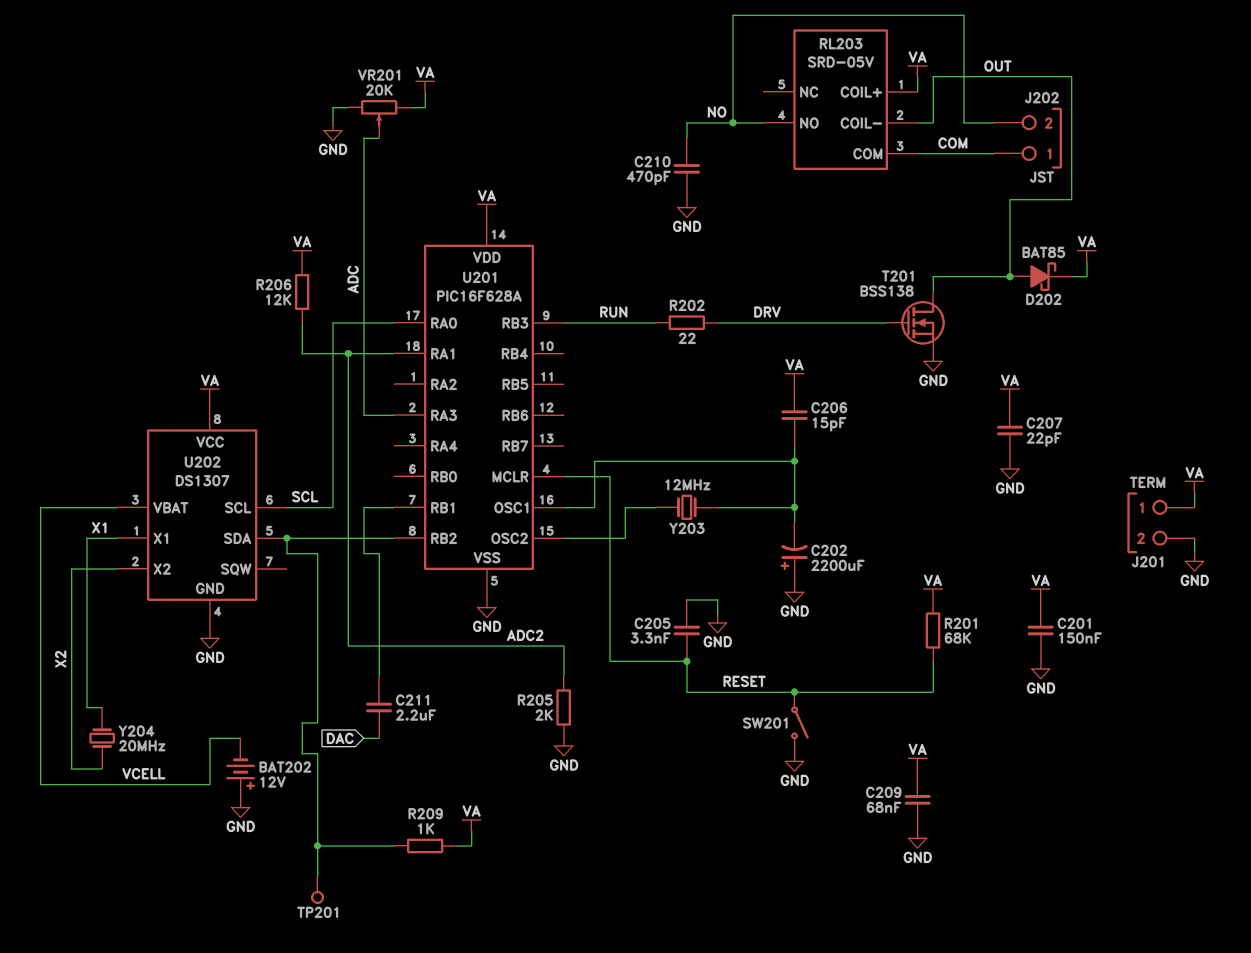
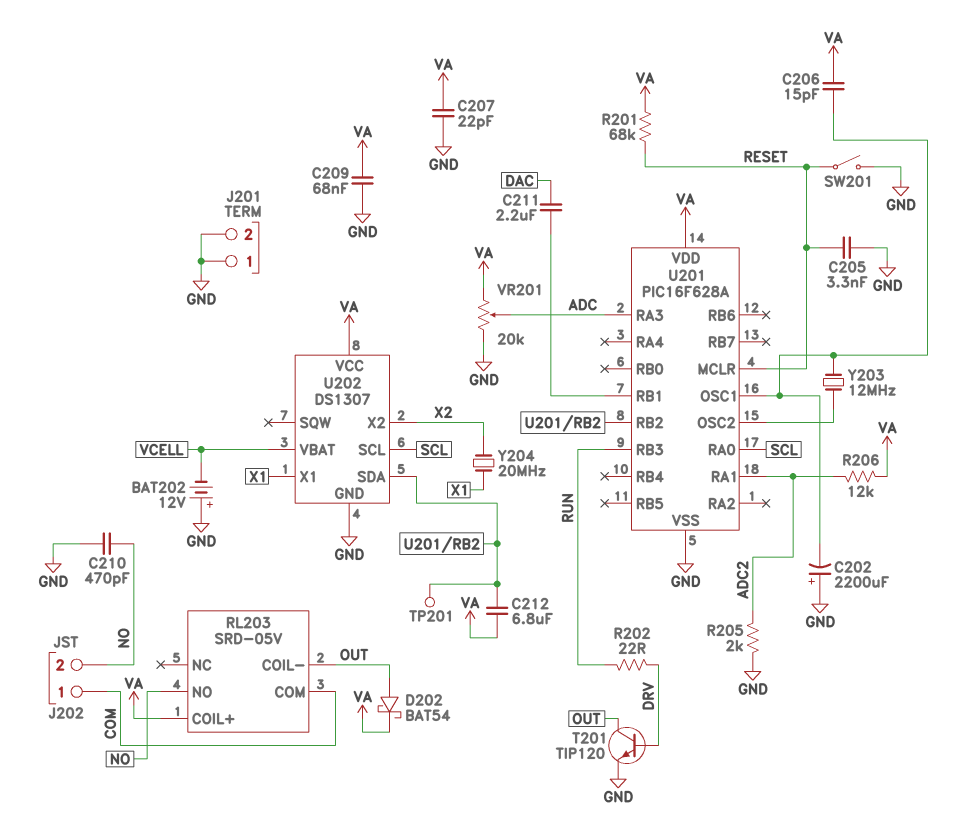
C201: 150nF (GND, VA) -> none
C212: none -> 6.8uF (U201/RB2, VA)
D202: schottky BAT85 (A OUT, K VA) -> schottky BAT54 (A OUT, K VA)
J201 pin 1: VA -> GND
R209: 1k (U201/RB2, VA) -> none
T201: NMOS BSS138 (G DRV, D OUT, S GND) -> NPN TIP120 (B DRV, C OUT, E GND)

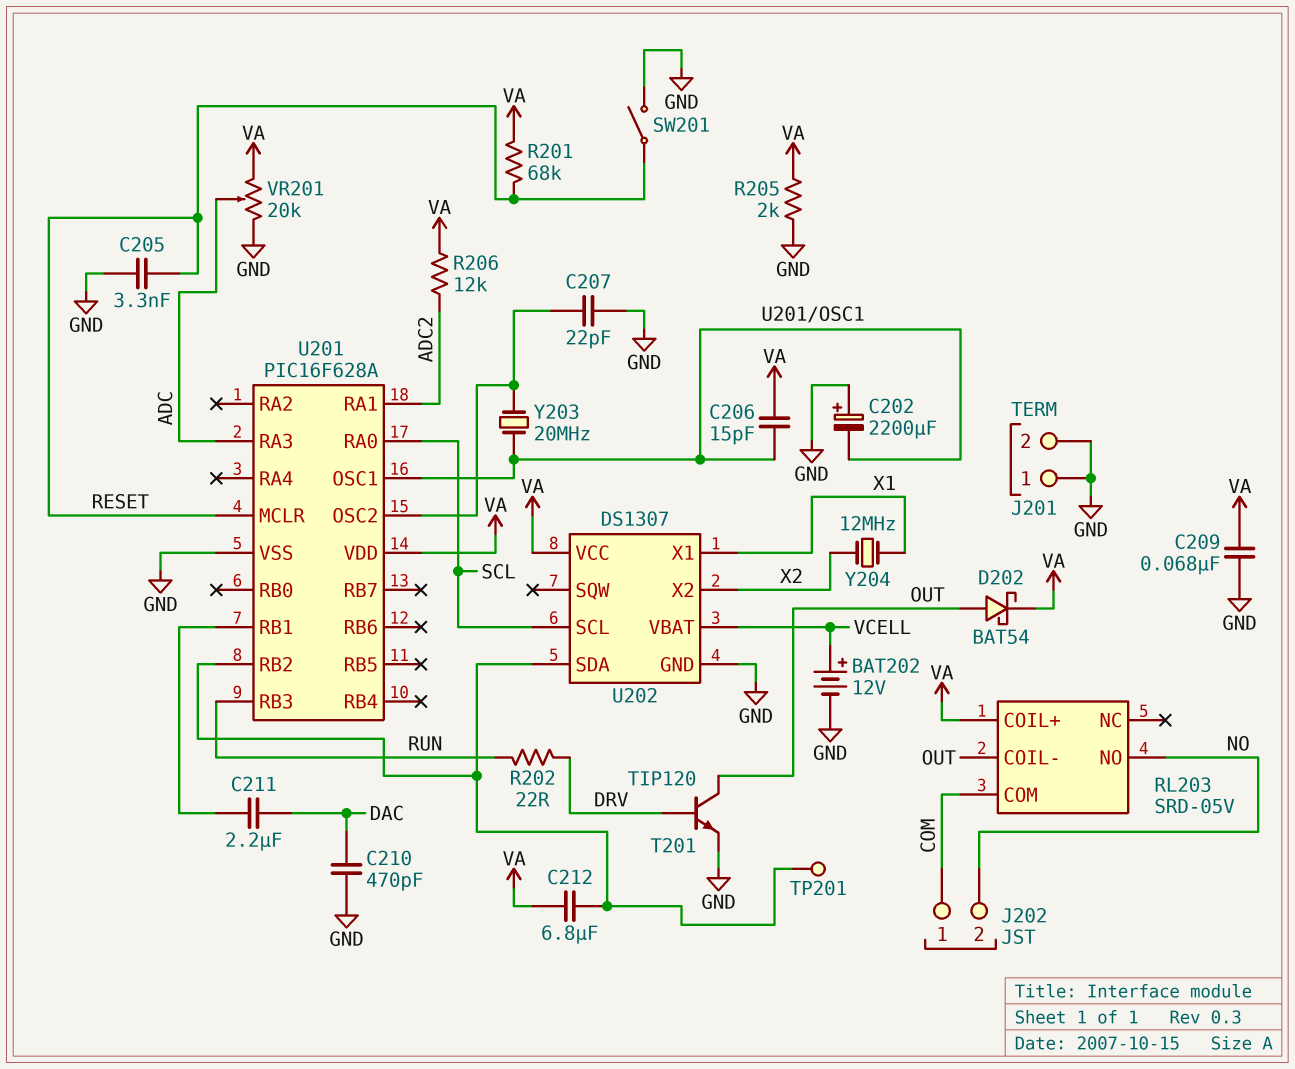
BAT202: 12V (plus GND, minus VCELL) -> 12V (plus VCELL, minus GND)
C207: 22pF (GND, VA) -> 22pF (GND, U201/OSC2)
C210: 470pF (GND, NO) -> 470pF (DAC, GND)
R205: 2k (ADC2, GND) -> 2k (GND, VA)
Y203: 12MHz (U201/OSC1, U201/OSC2) -> 20MHz (U201/OSC1, U201/OSC2)
Y204: 20MHz (X1, X2) -> 12MHz (X1, X2)

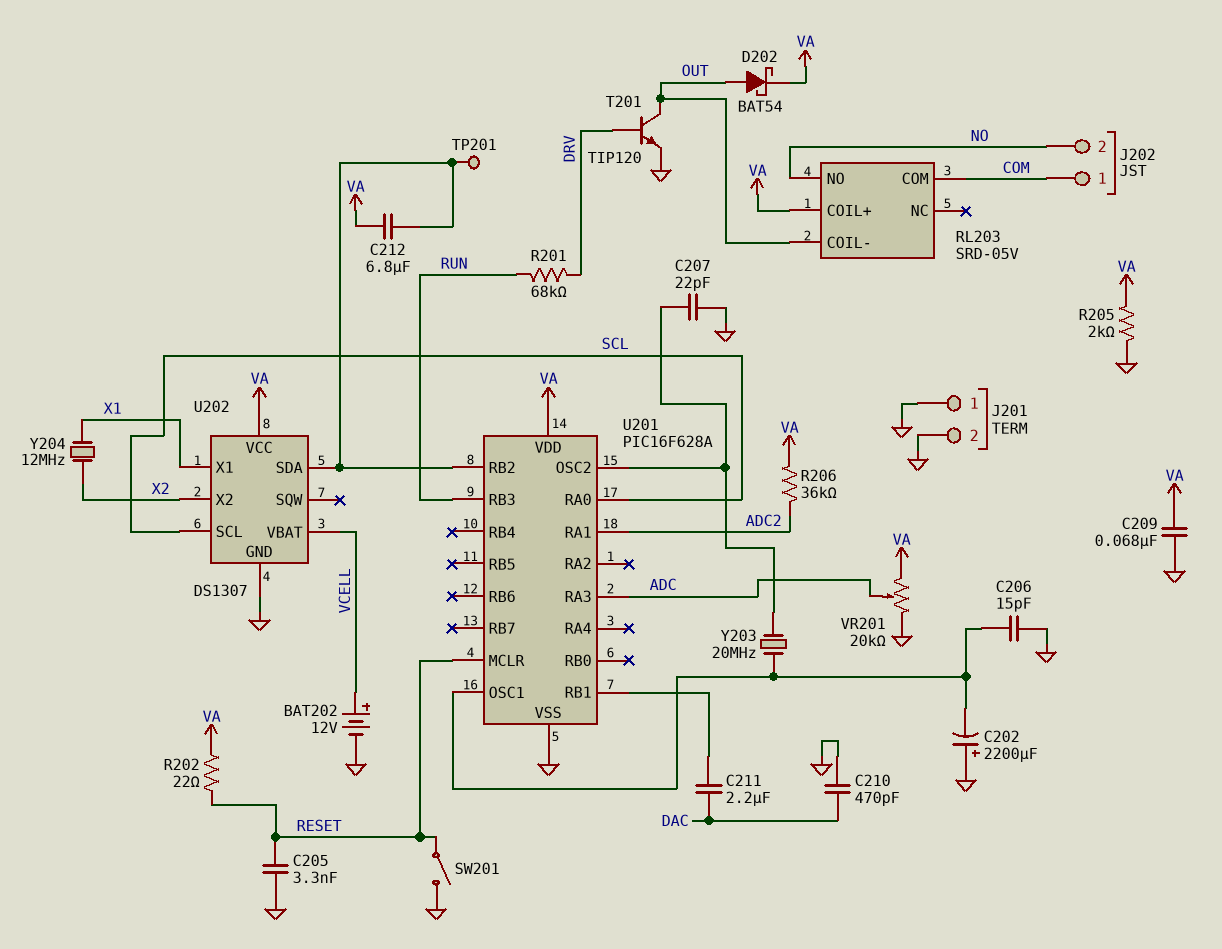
C206: 15pF (U201/OSC1, VA) -> 15pF (GND, U201/OSC1)
R201: 68k (RESET, VA) -> 68k (DRV, RUN)
R202: 22 (DRV, RUN) -> 22 (RESET, VA)
R206: 12k (ADC2, VA) -> 36k (ADC2, VA)

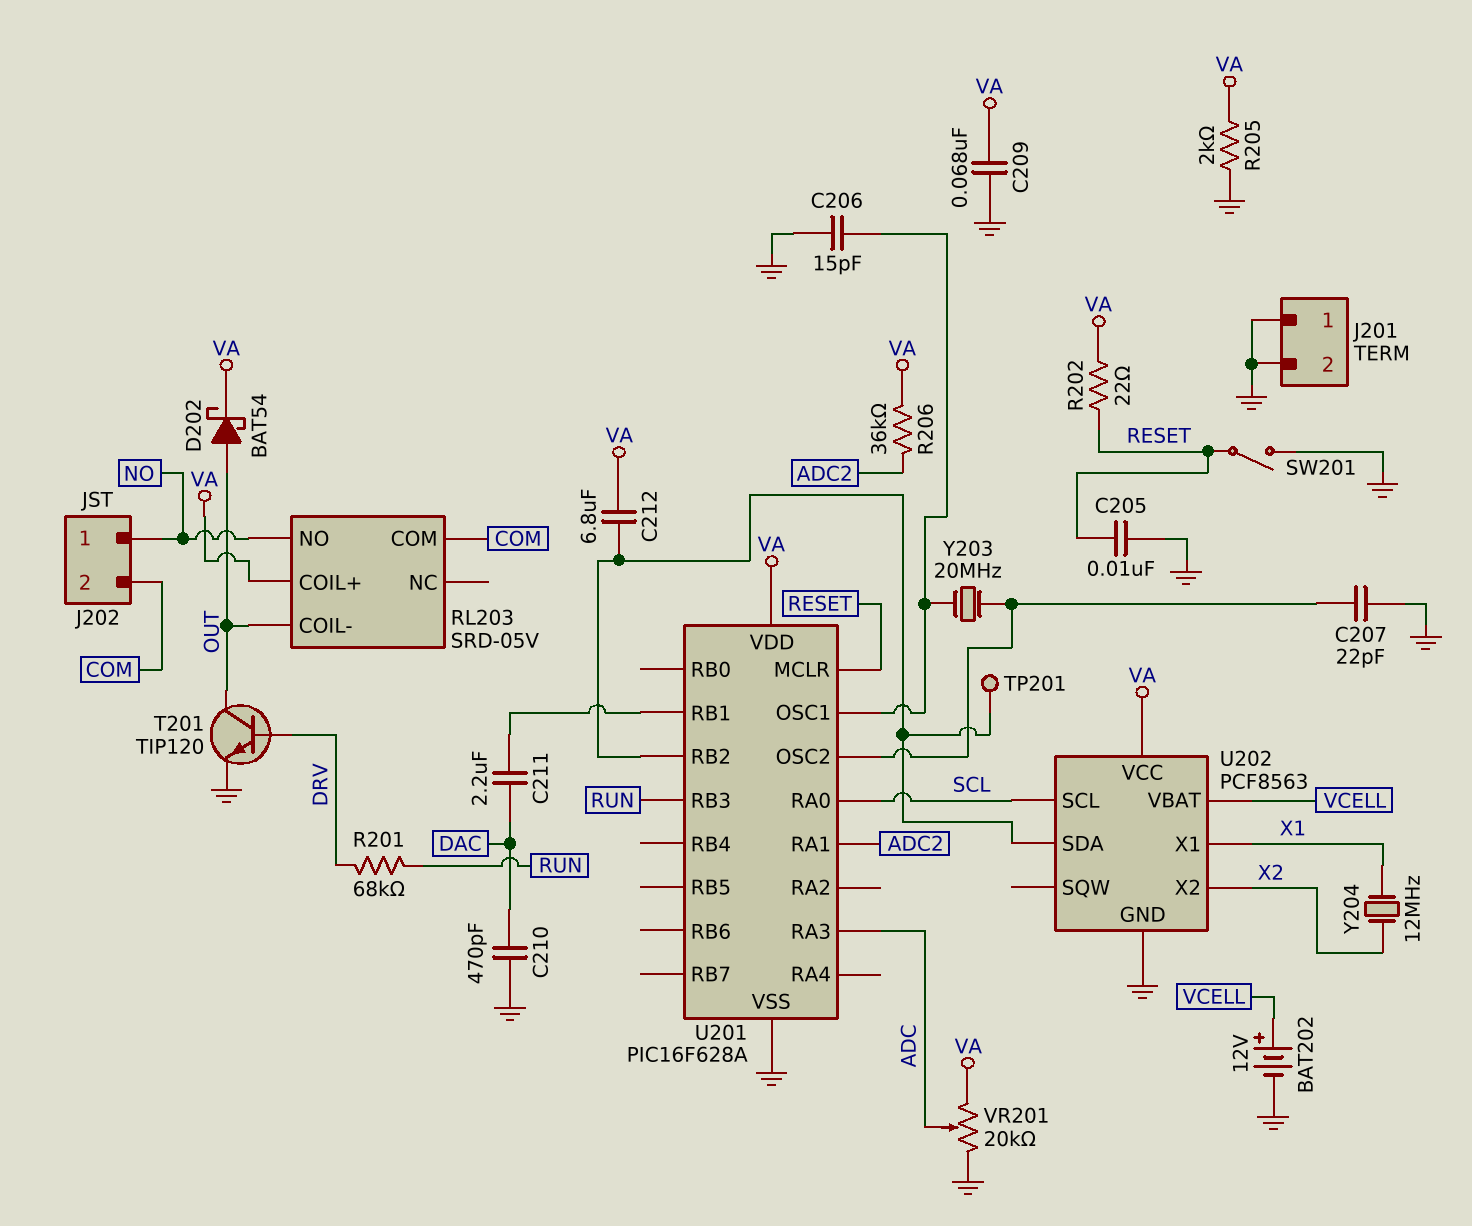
C202: 2200uF (plus GND, minus U201/OSC1) -> none
C205: 3.3nF (GND, RESET) -> 10nF (GND, RESET)
J202 pin 1: COM -> NO
J202 pin 2: NO -> COM
U202: DS1307 -> PCF8563

